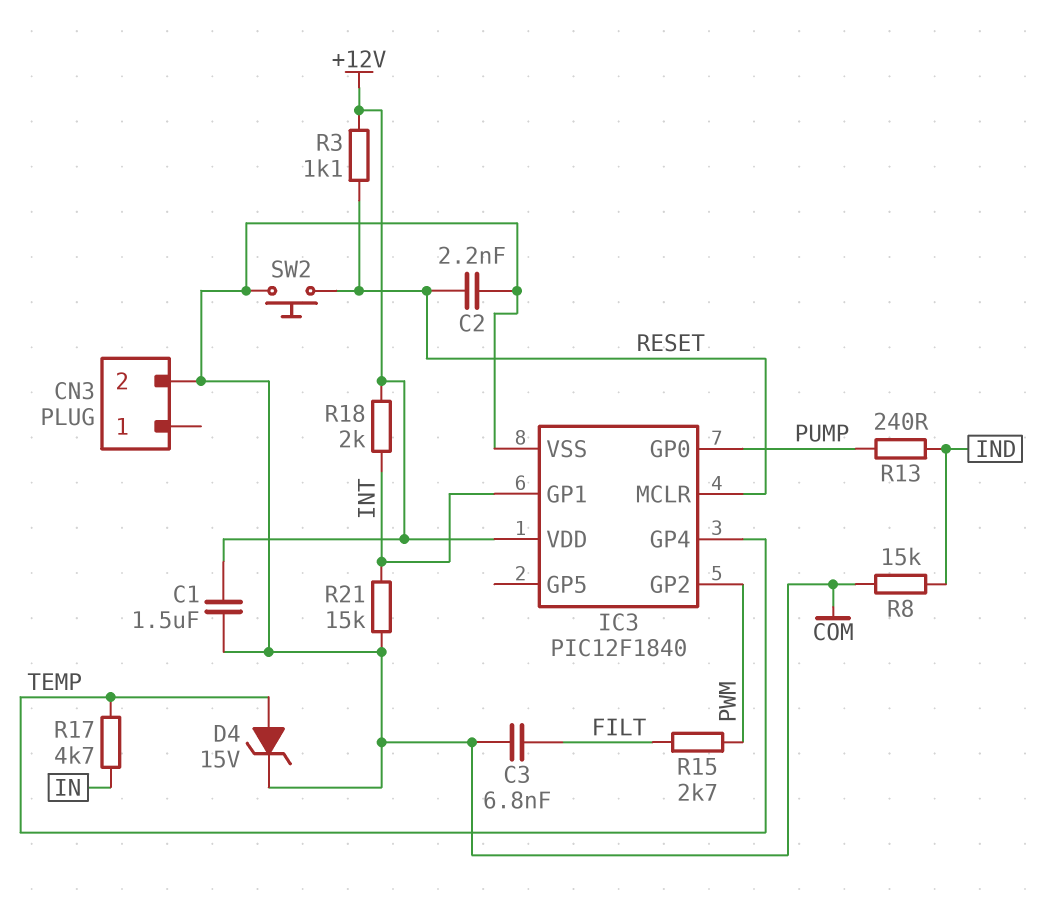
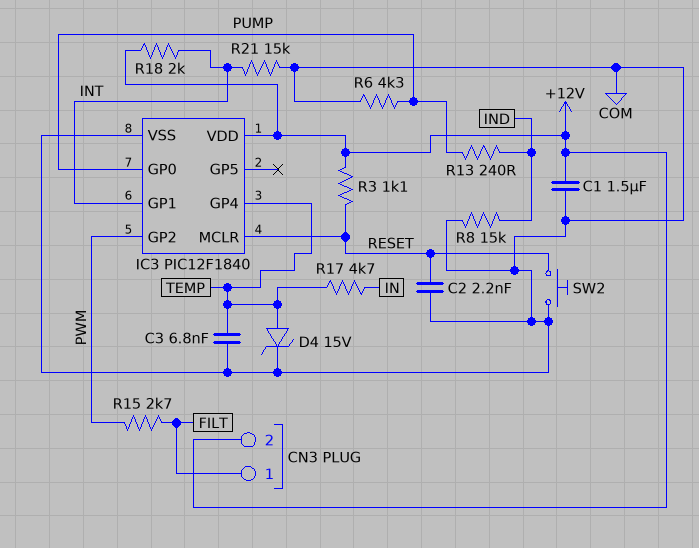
C3: 6.8nF (COM, FILT) -> 6.8nF (COM, TEMP)
CN3 pin 1: none -> FILT
CN3 pin 2: COM -> +12V
R6: none -> 4.3k (COM, PUMP)

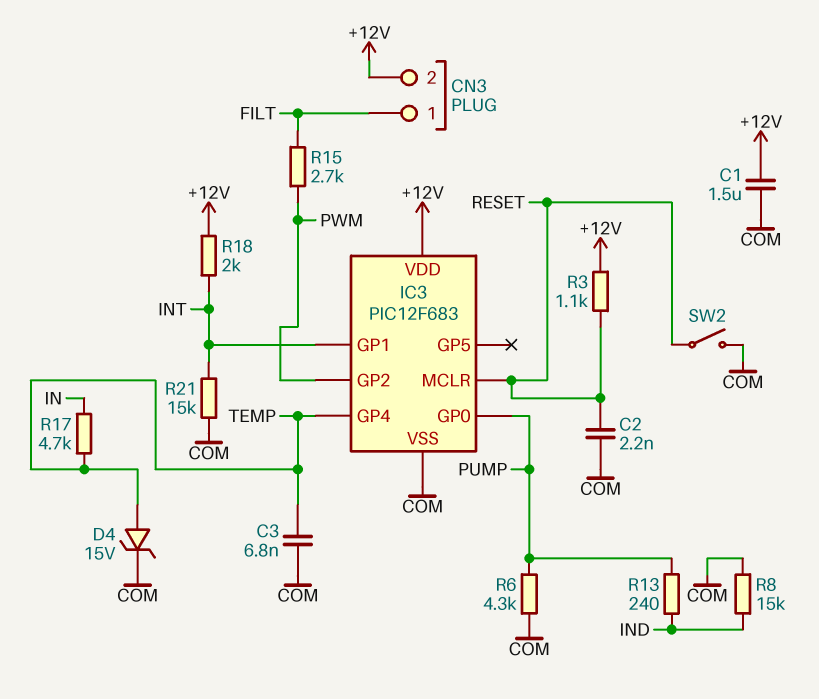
IC3: PIC12F1840 -> PIC12F683
SW2: button (COM, RESET) -> switch (COM, RESET)

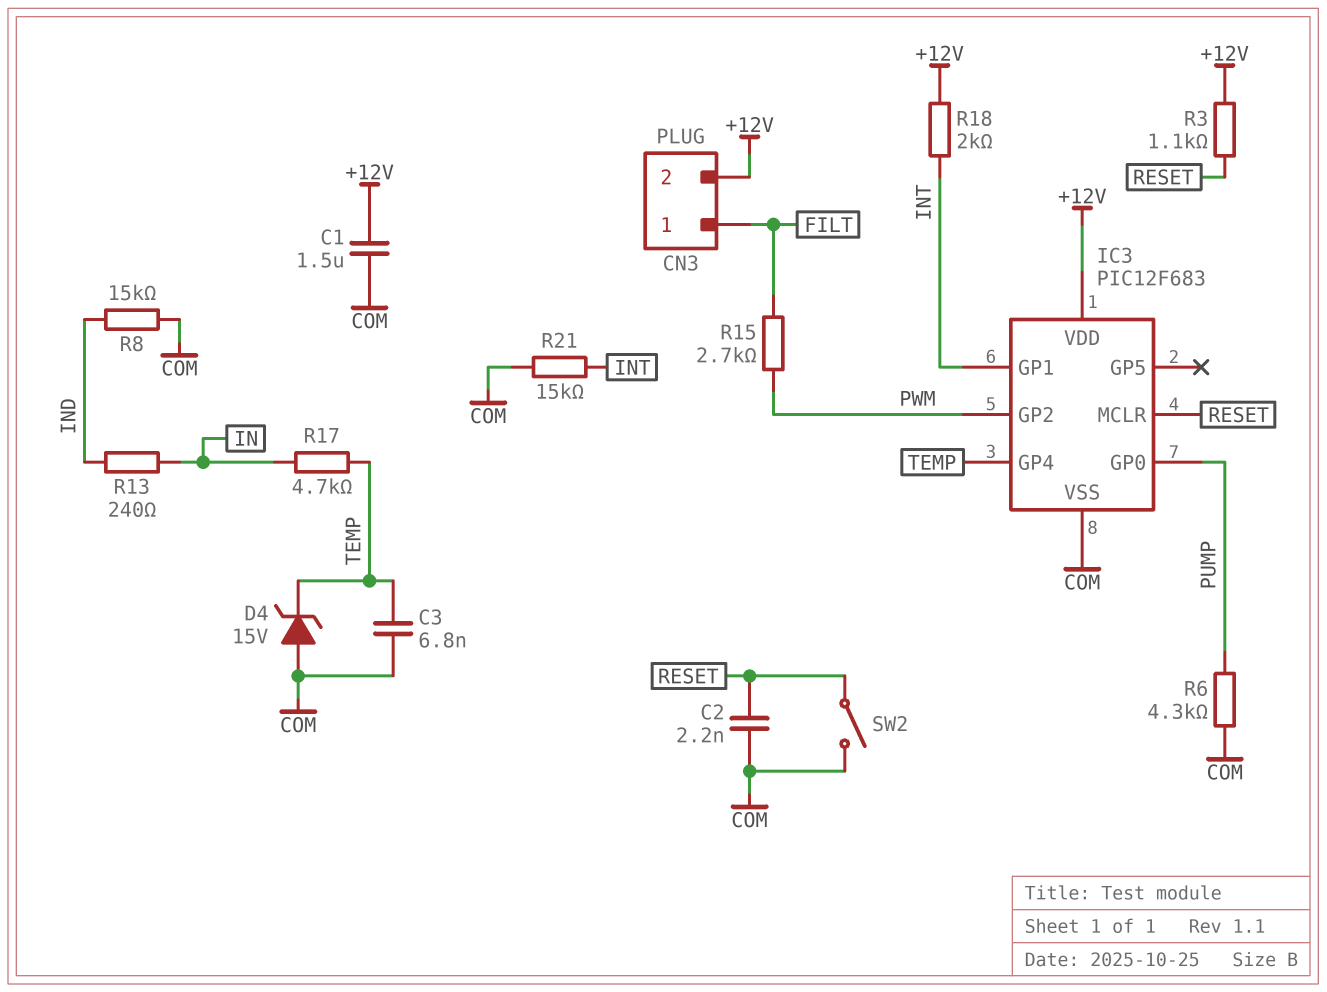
D4: zener 15V (A TEMP, K COM) -> zener 15V (A COM, K TEMP)
R13: 240 (IND, PUMP) -> 240 (IN, IND)

